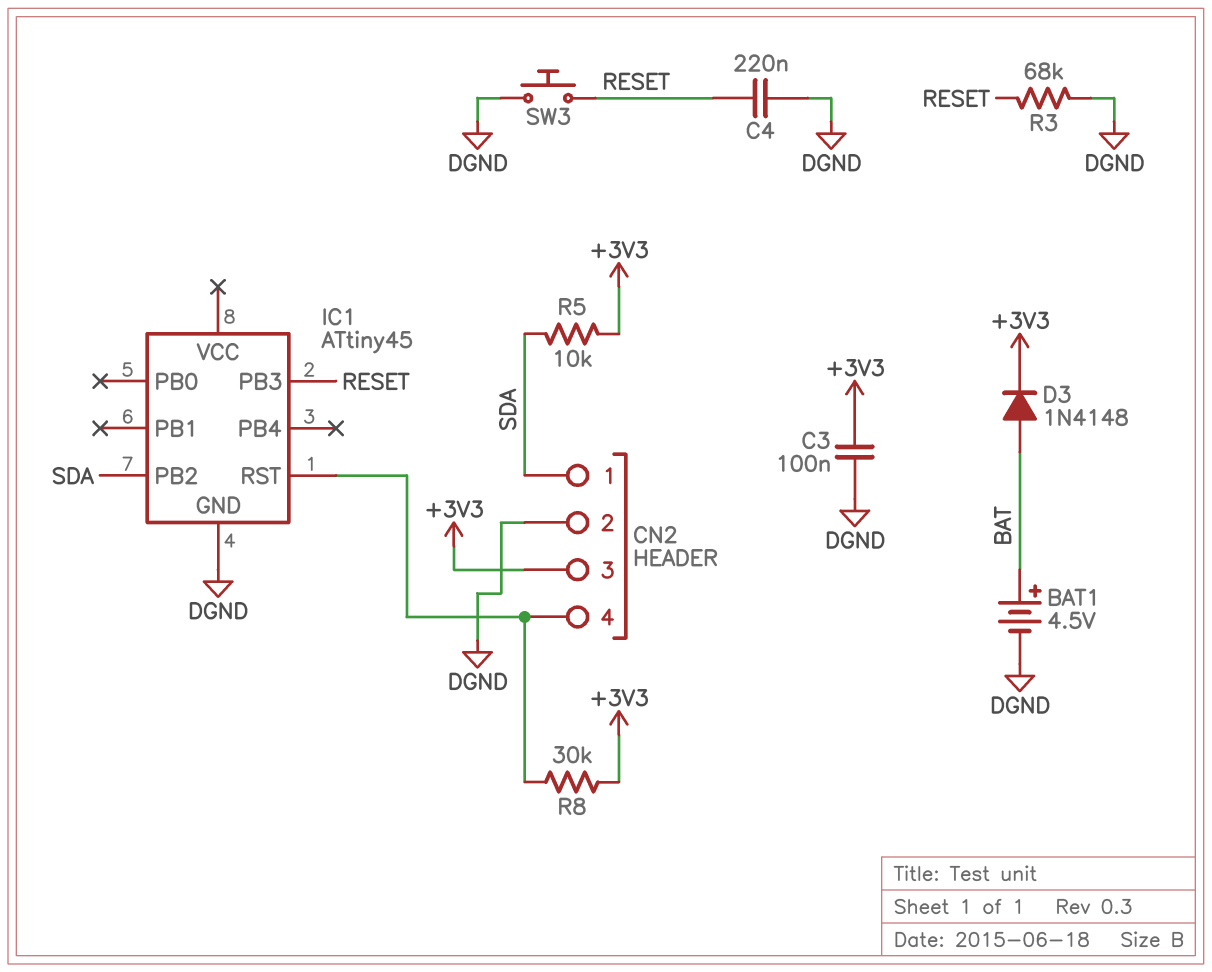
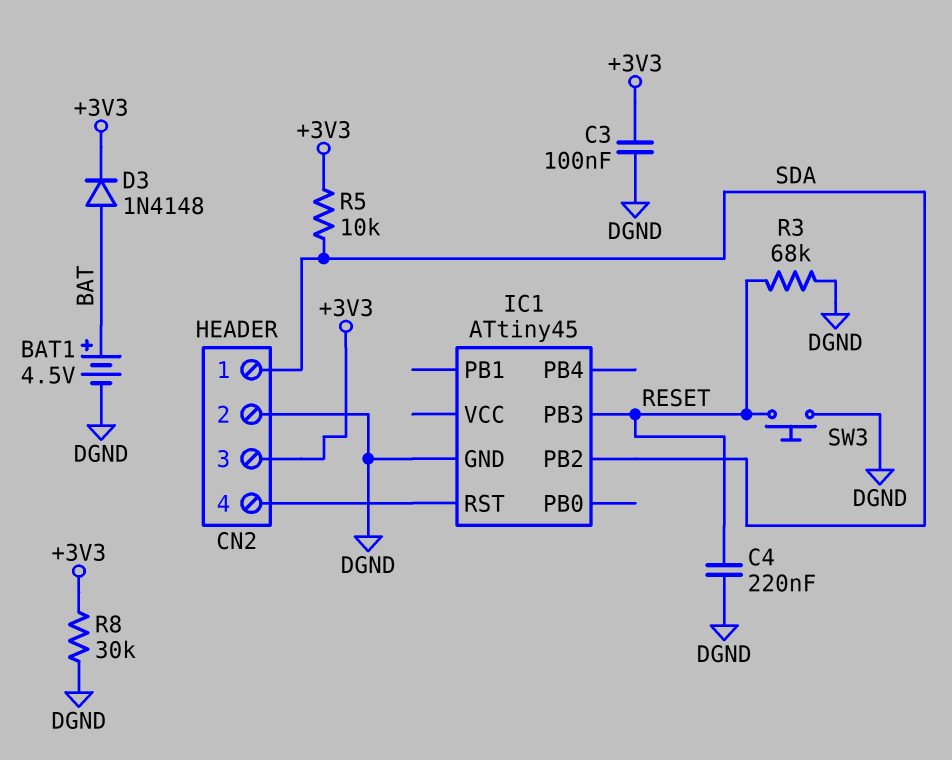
R8: 30k (+3V3, CN2/4) -> 30k (+3V3, DGND)

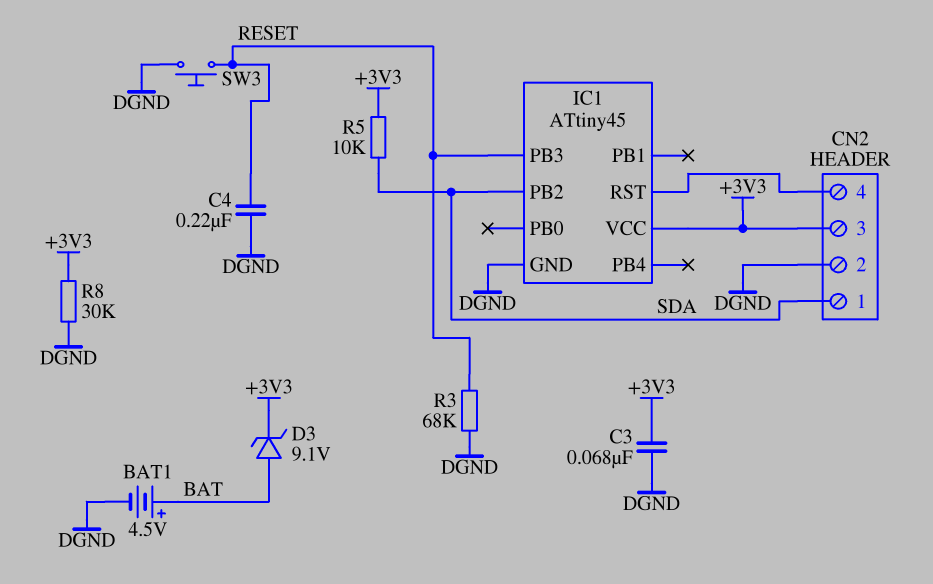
C3: 100nF (+3V3, DGND) -> 68nF (+3V3, DGND)
D3: diode 1N4148 (A BAT, K +3V3) -> zener 9.1V (A BAT, K +3V3)
IC1 pin VCC: none -> +3V3

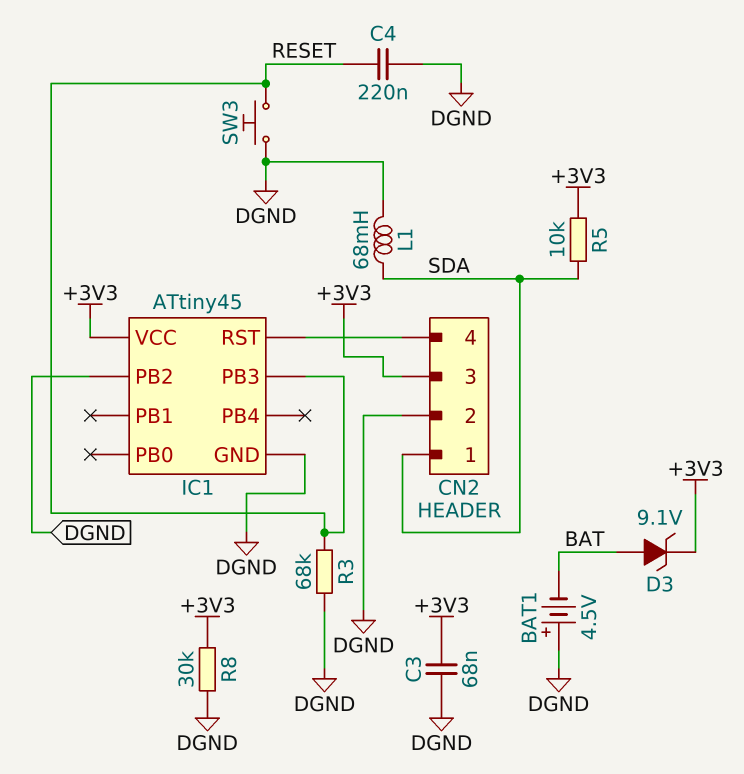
BAT1: 4.5V (plus BAT, minus DGND) -> 4.5V (plus DGND, minus BAT)
IC1 pin PB2: SDA -> DGND
L1: none -> 68mH (DGND, SDA)

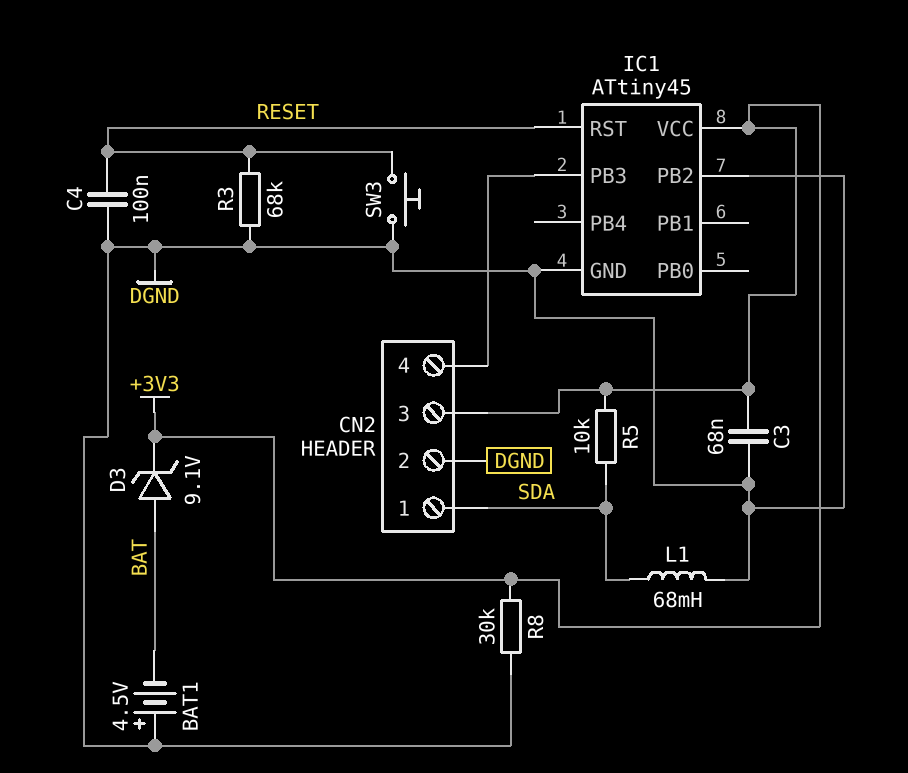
C4: 220nF (DGND, RESET) -> 100nF (DGND, RESET)
IC1 pin PB3: RESET -> CN2/4
IC1 pin RST: CN2/4 -> RESET

